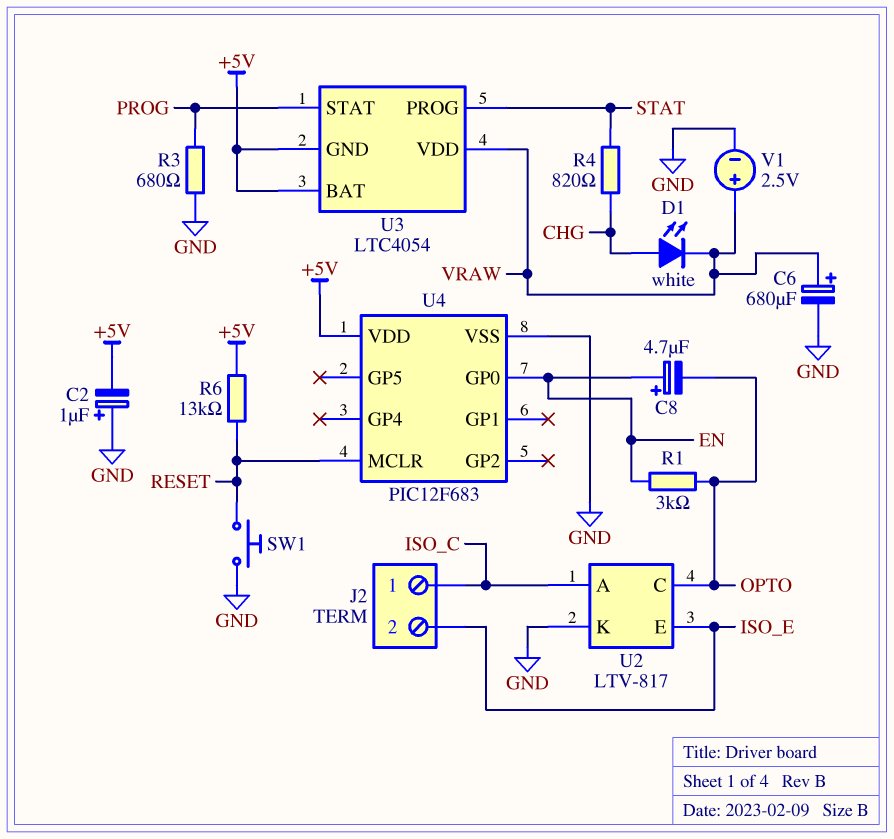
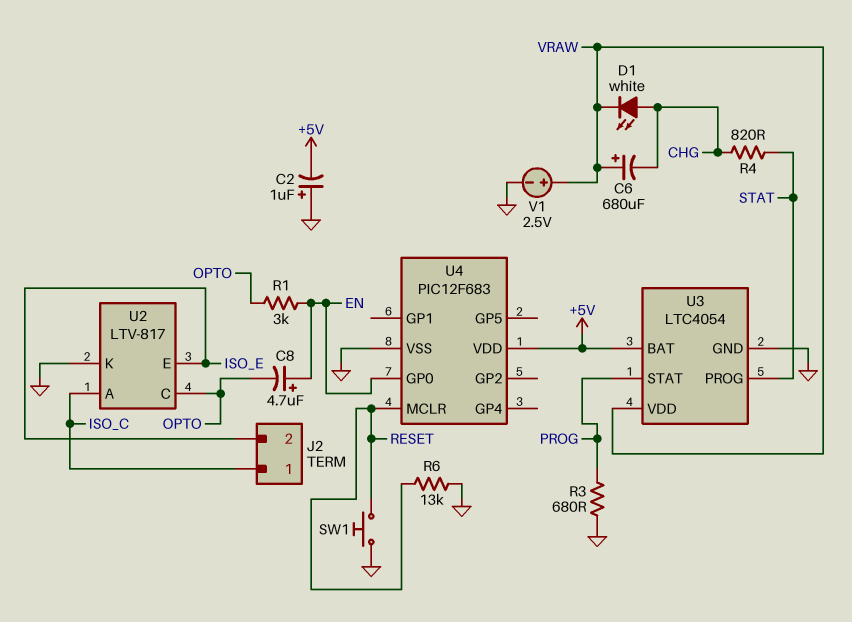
C6: 680uF (plus VRAW, minus GND) -> 680uF (plus VRAW, minus CHG)
R6: 13k (+5V, RESET) -> 13k (GND, RESET)
U3 pin GND: +5V -> GND

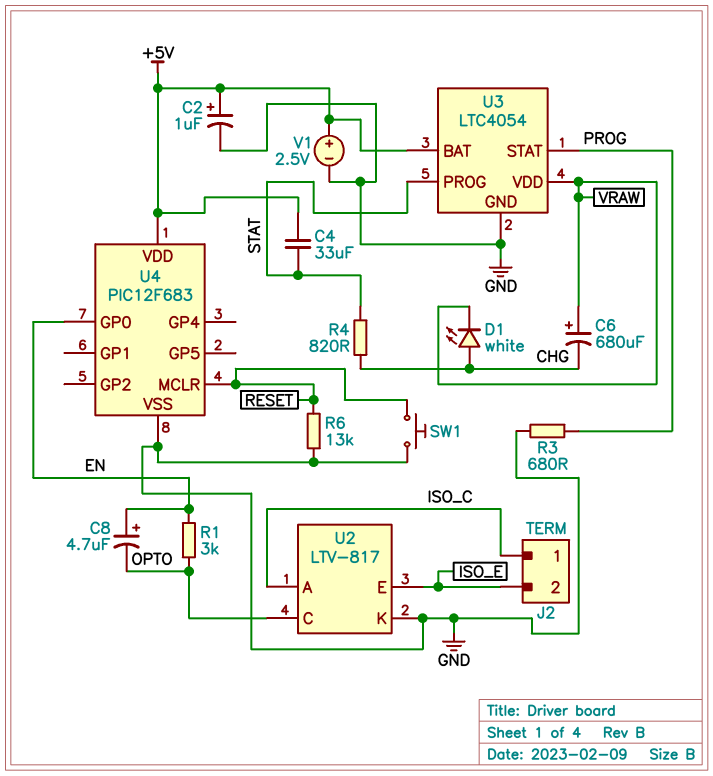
C2: 1uF (plus GND, minus +5V) -> 1uF (plus +5V, minus GND)
C4: none -> 33uF (+5V, STAT)
V1: 2.5V (plus VRAW, minus GND) -> 2.5V (plus +5V, minus GND)

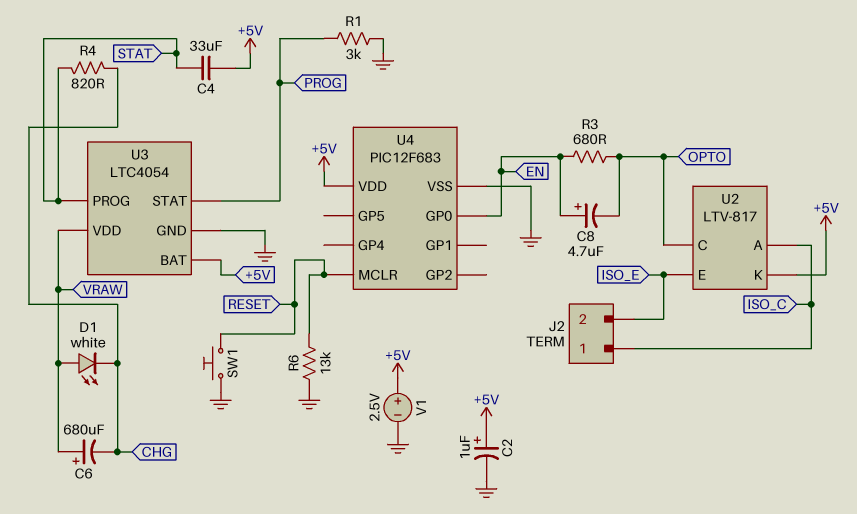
D1: LED white (A CHG, K VRAW) -> LED white (A VRAW, K CHG)
R1: 3k (EN, OPTO) -> 3k (GND, PROG)
R3: 680 (GND, PROG) -> 680 (EN, OPTO)
U2 pin K: GND -> +5V

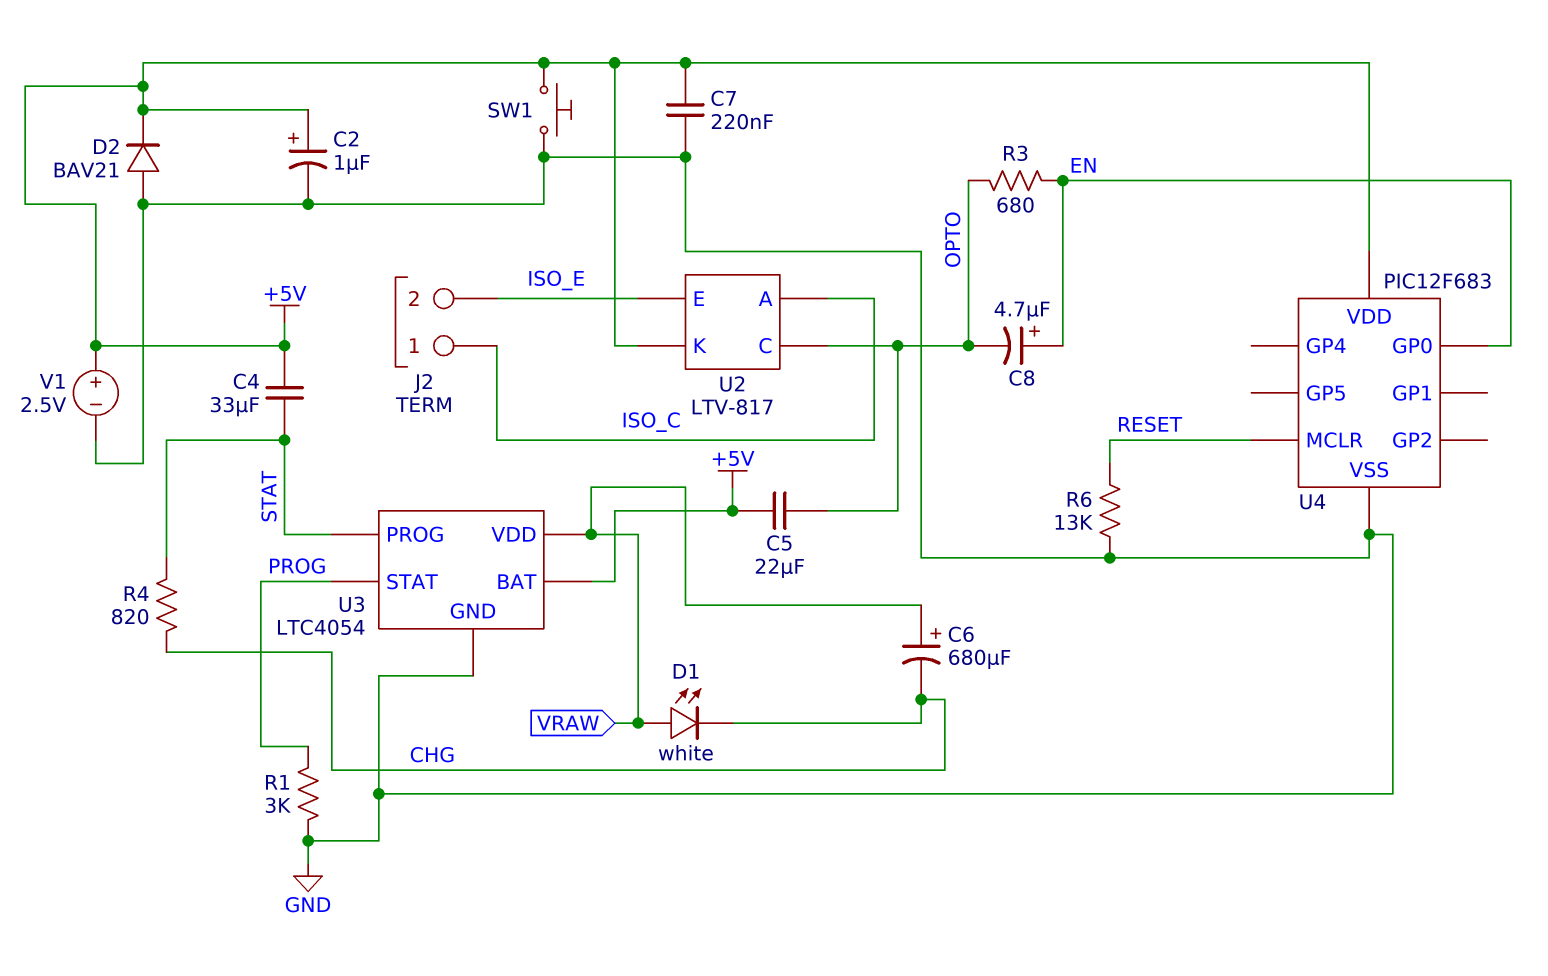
C5: none -> 22uF (+5V, OPTO)
C7: none -> 220nF (+5V, GND)
D2: none -> diode BAV21 (A GND, K +5V)
SW1: button (GND, RESET) -> button (+5V, GND)

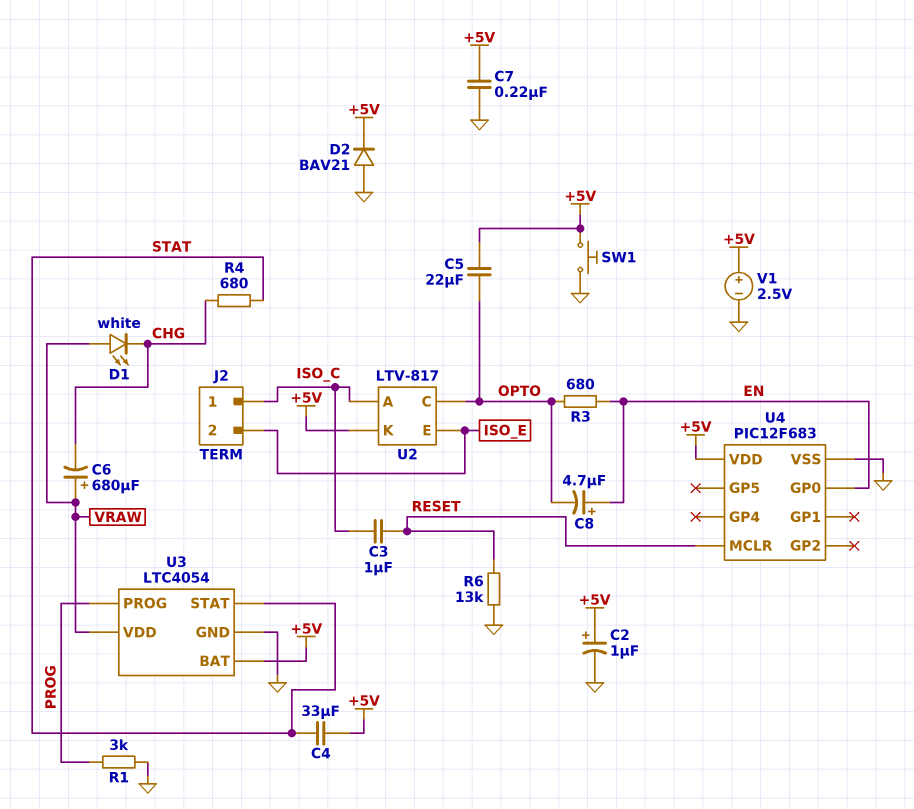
C3: none -> 1uF (ISO_C, RESET)
R4: 820 (CHG, STAT) -> 680 (CHG, STAT)
U3 pin PROG: STAT -> PROG
U3 pin STAT: PROG -> STAT

